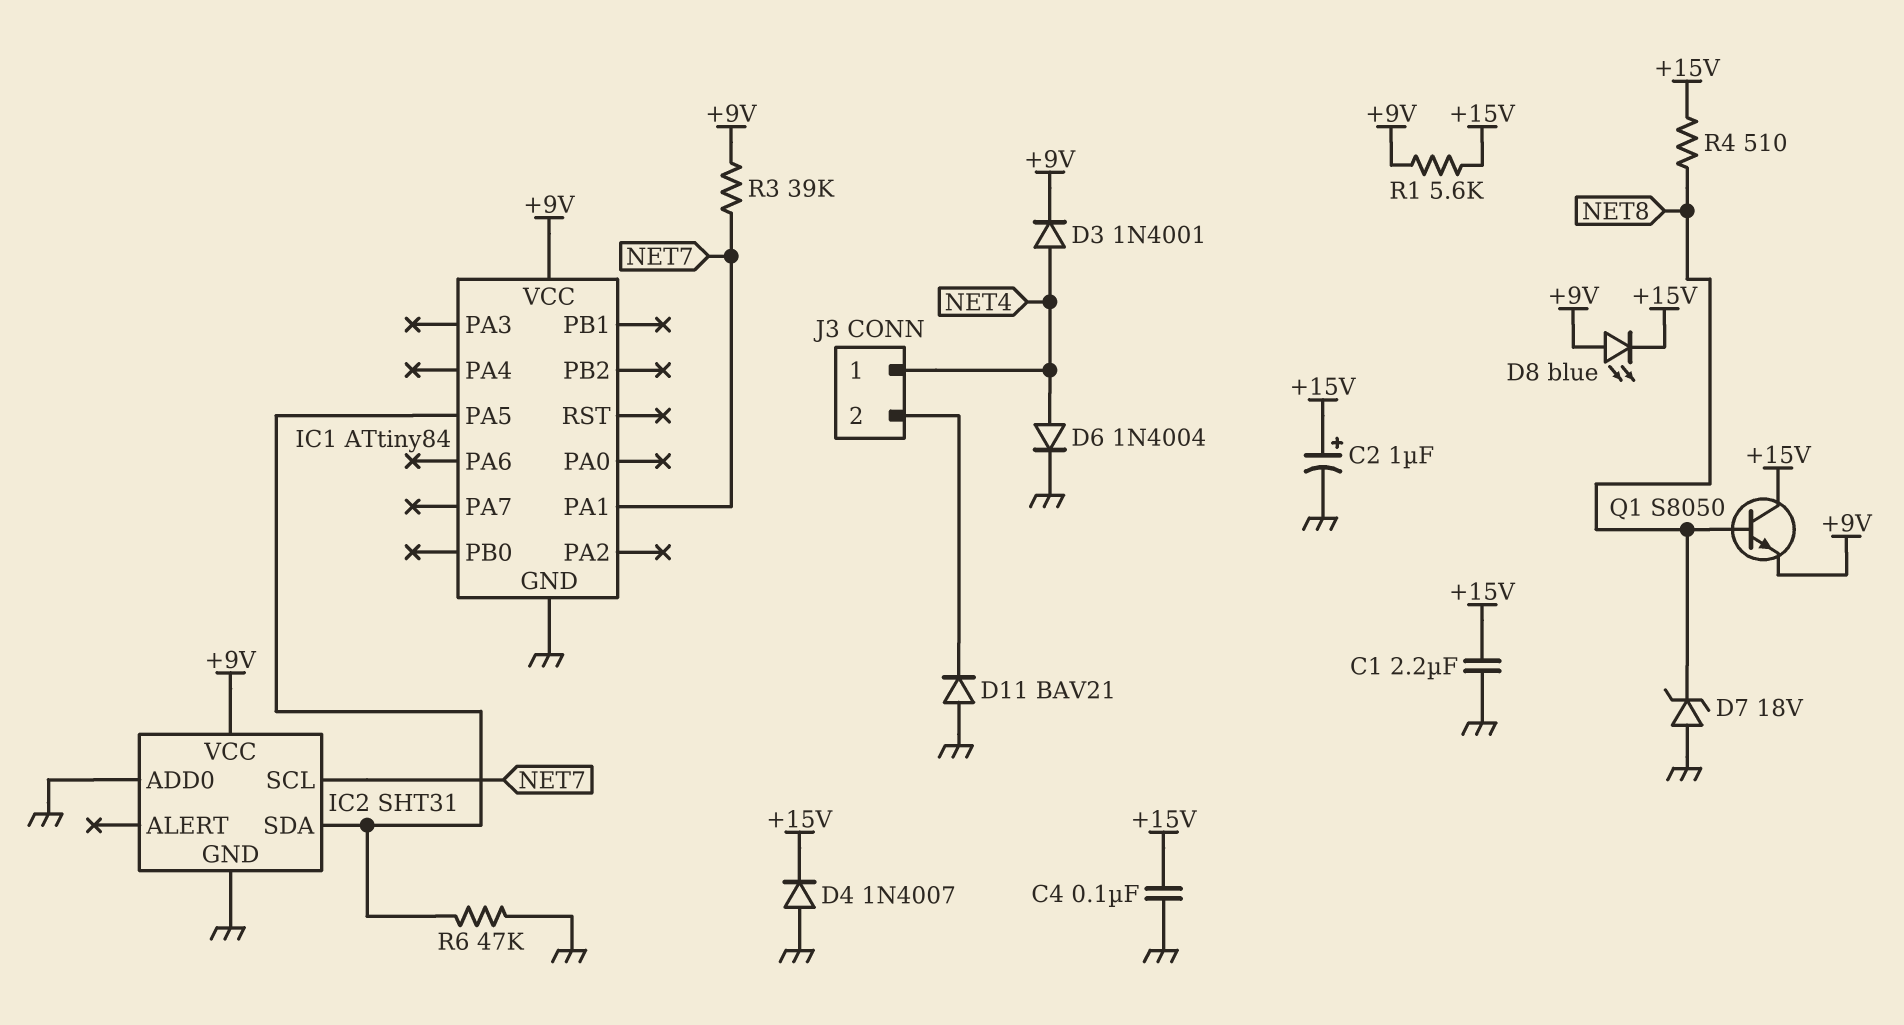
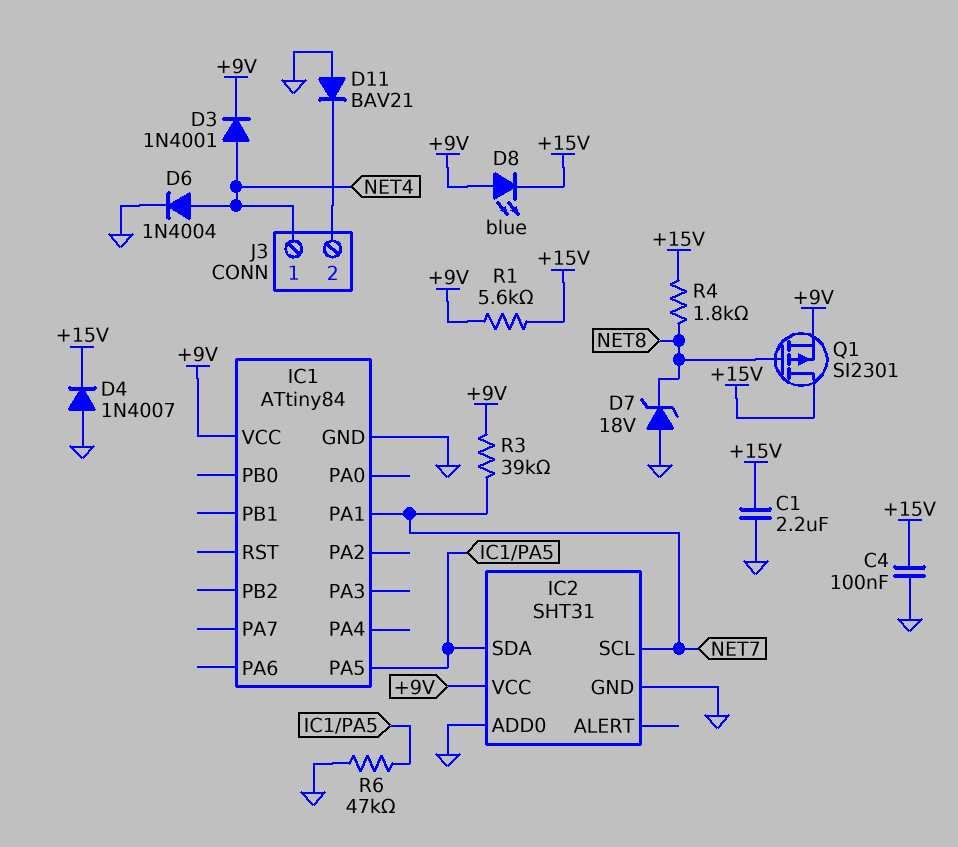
C2: 1uF (plus +15V, minus GND) -> none
Q1: NPN S8050 (B NET8, C +15V, E +9V) -> PMOS SI2301 (G NET8, D +15V, S +9V)
R4: 510 (+15V, NET8) -> 1.8k (+15V, NET8)

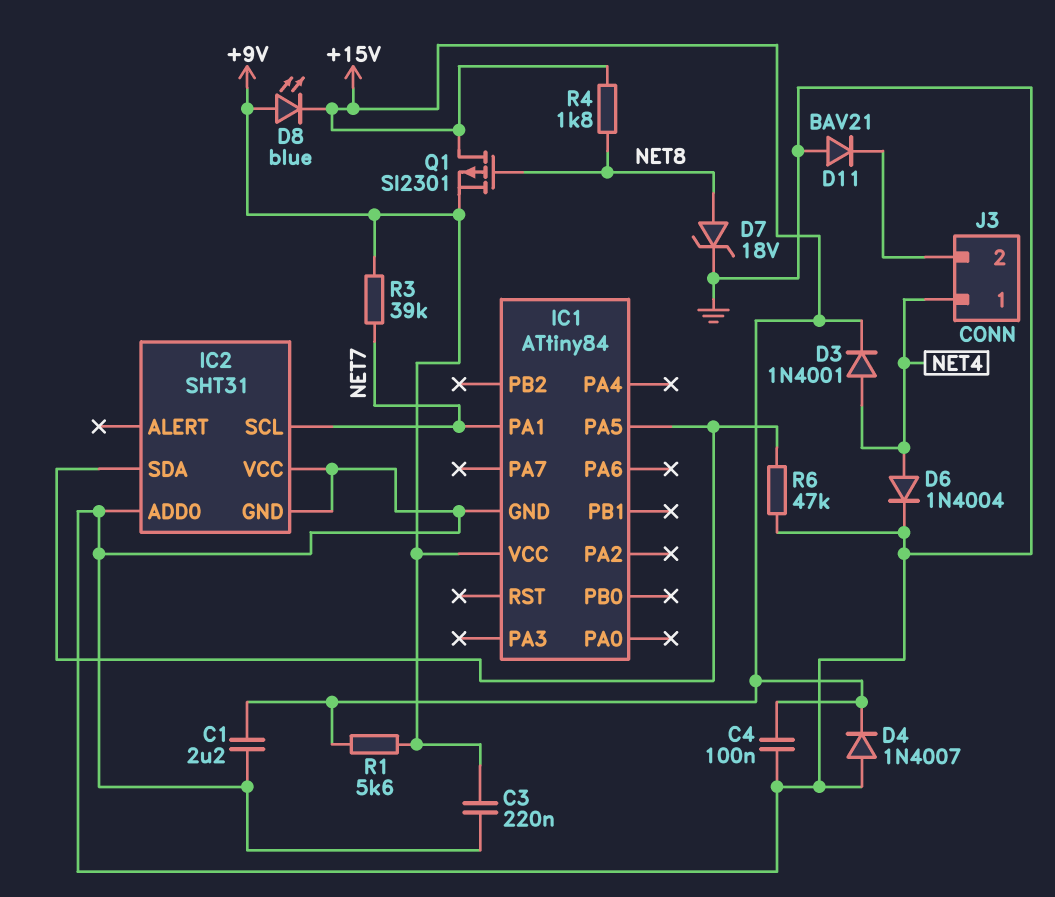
C3: none -> 220nF (+9V, GND)
D3: diode 1N4001 (A NET4, K +9V) -> diode 1N4001 (A NET4, K +15V)
D7: zener 18V (A GND, K NET8) -> zener 18V (A NET8, K GND)
IC2 pin VCC: +9V -> GND

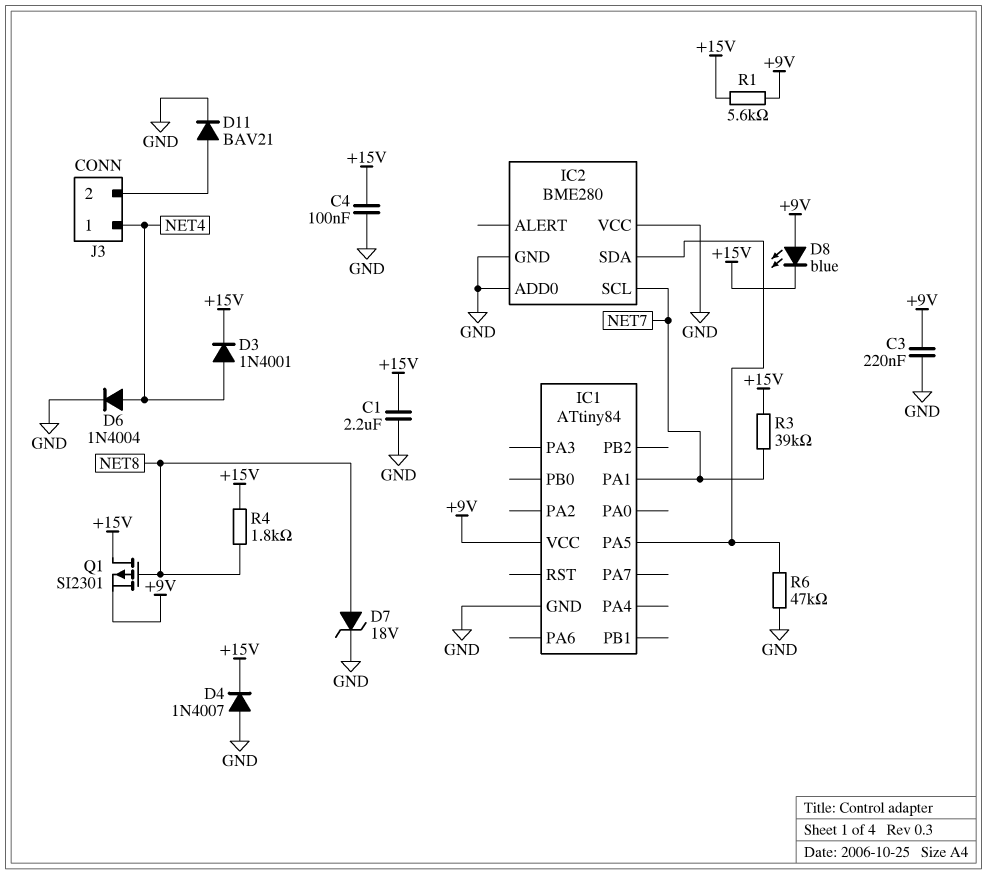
D11: diode BAV21 (A GND, K J3/2) -> diode BAV21 (A J3/2, K GND)
IC2: SHT31 -> BME280
R3: 39k (+9V, NET7) -> 39k (+15V, NET7)

